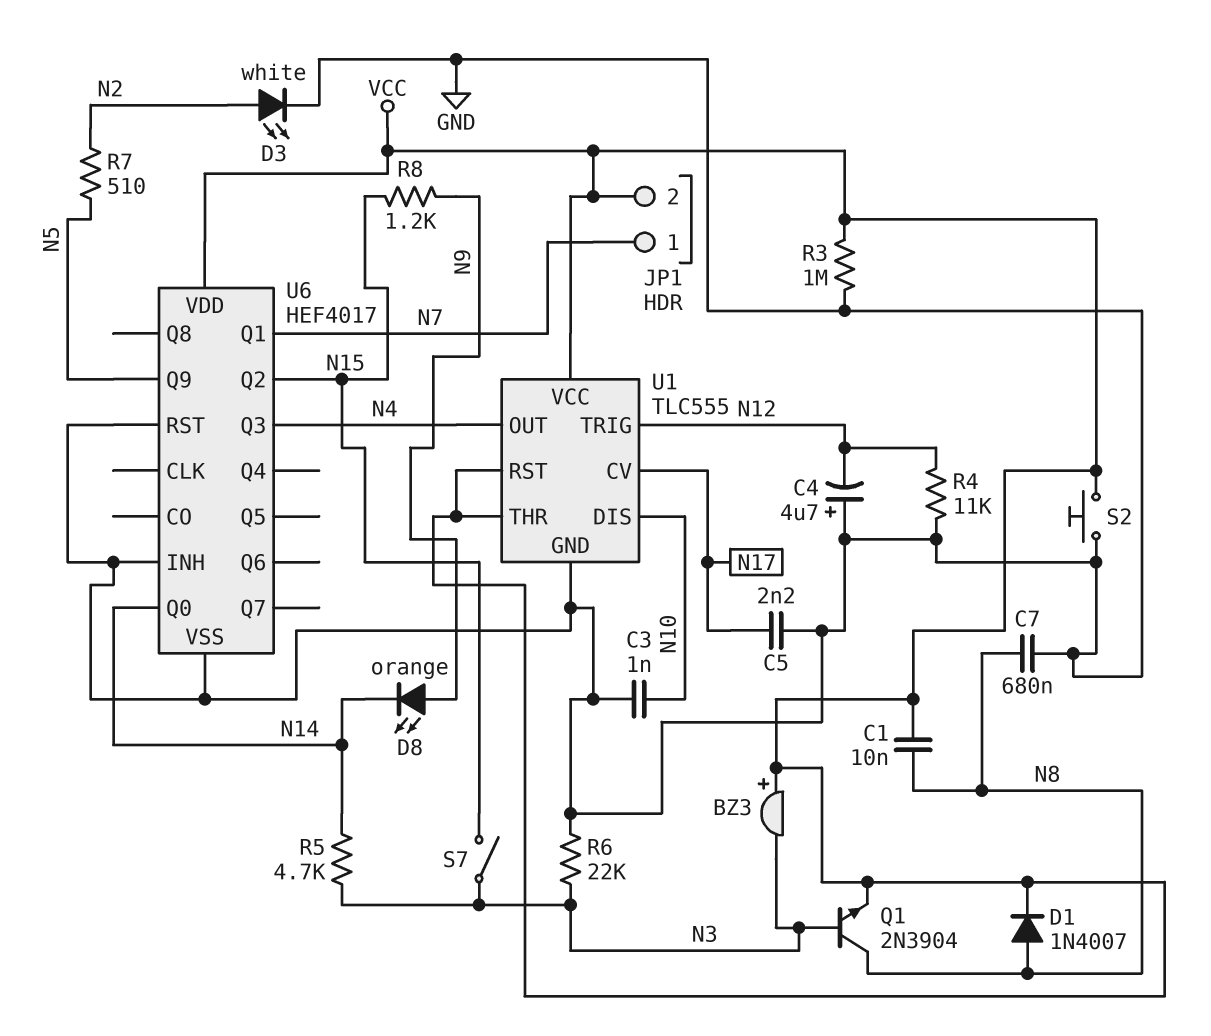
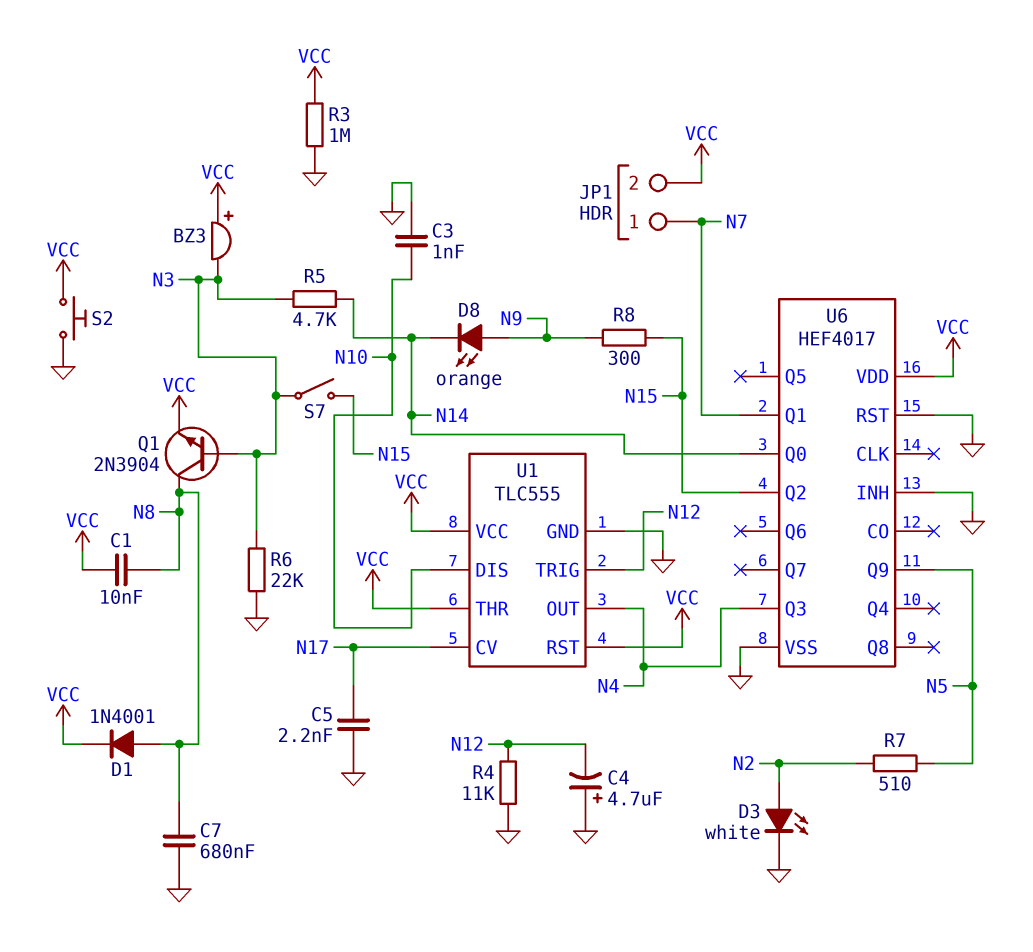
D1: diode 1N4007 (A N8, K VCC) -> diode 1N4001 (A N8, K VCC)
R8: 1.2k (N9, N15) -> 300 (N9, N15)

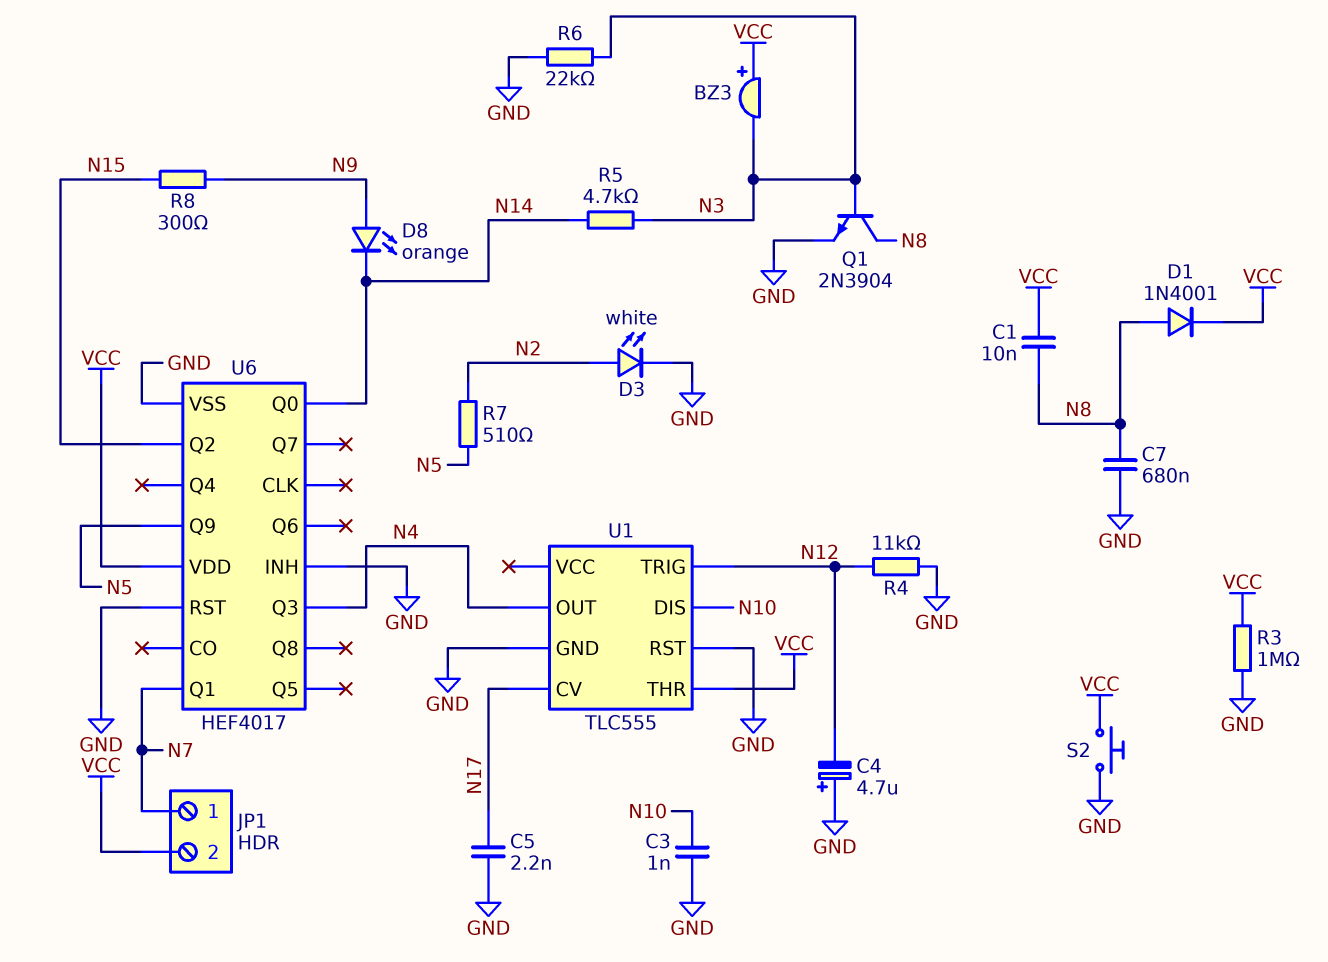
Q1: NPN 2N3904 (B N3, C N8, E VCC) -> NPN 2N3904 (B N3, C N8, E GND)
S7: switch (N3, N15) -> none
U1 pin RST: VCC -> GND
U1 pin VCC: VCC -> none

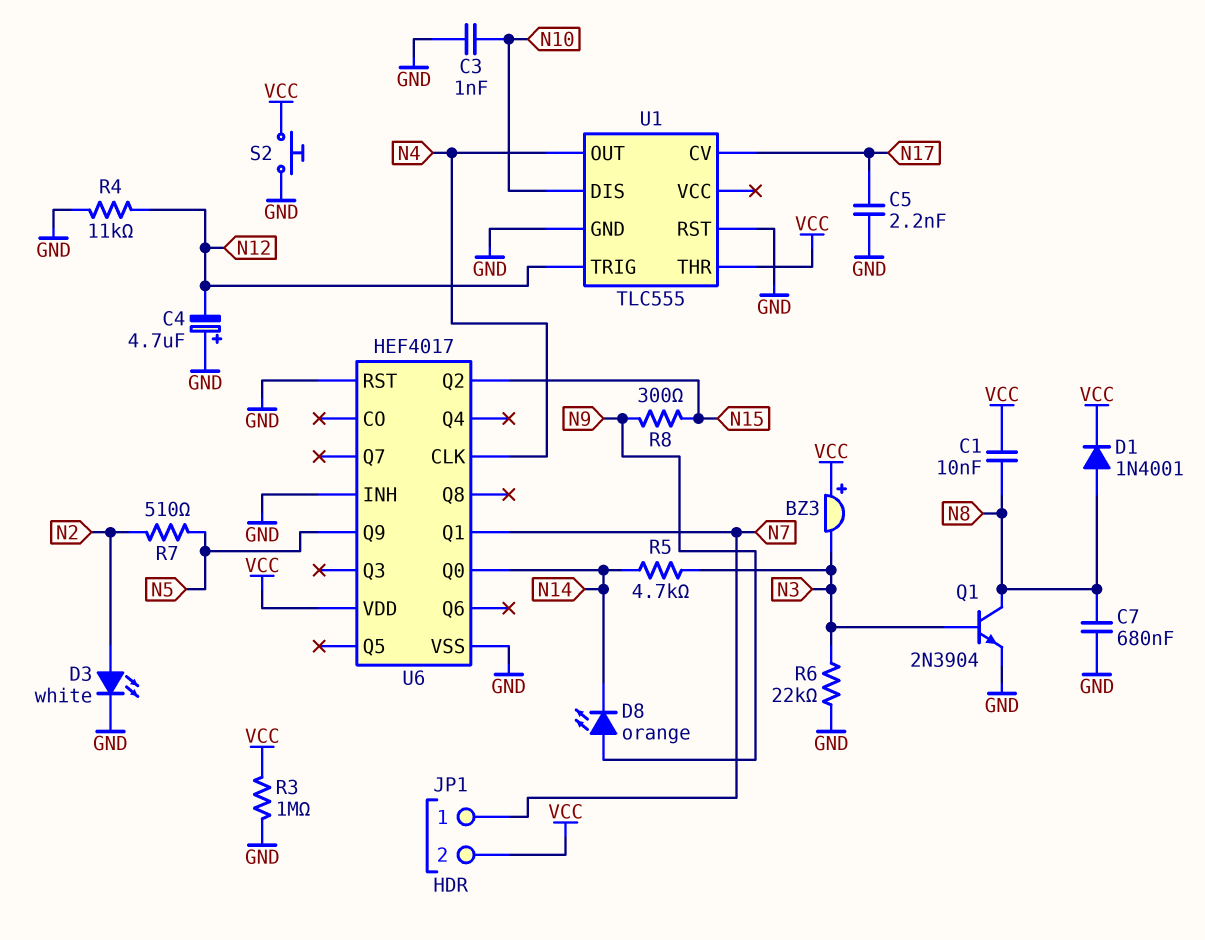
U6 pin CLK: none -> N4
U6 pin Q3: N4 -> none

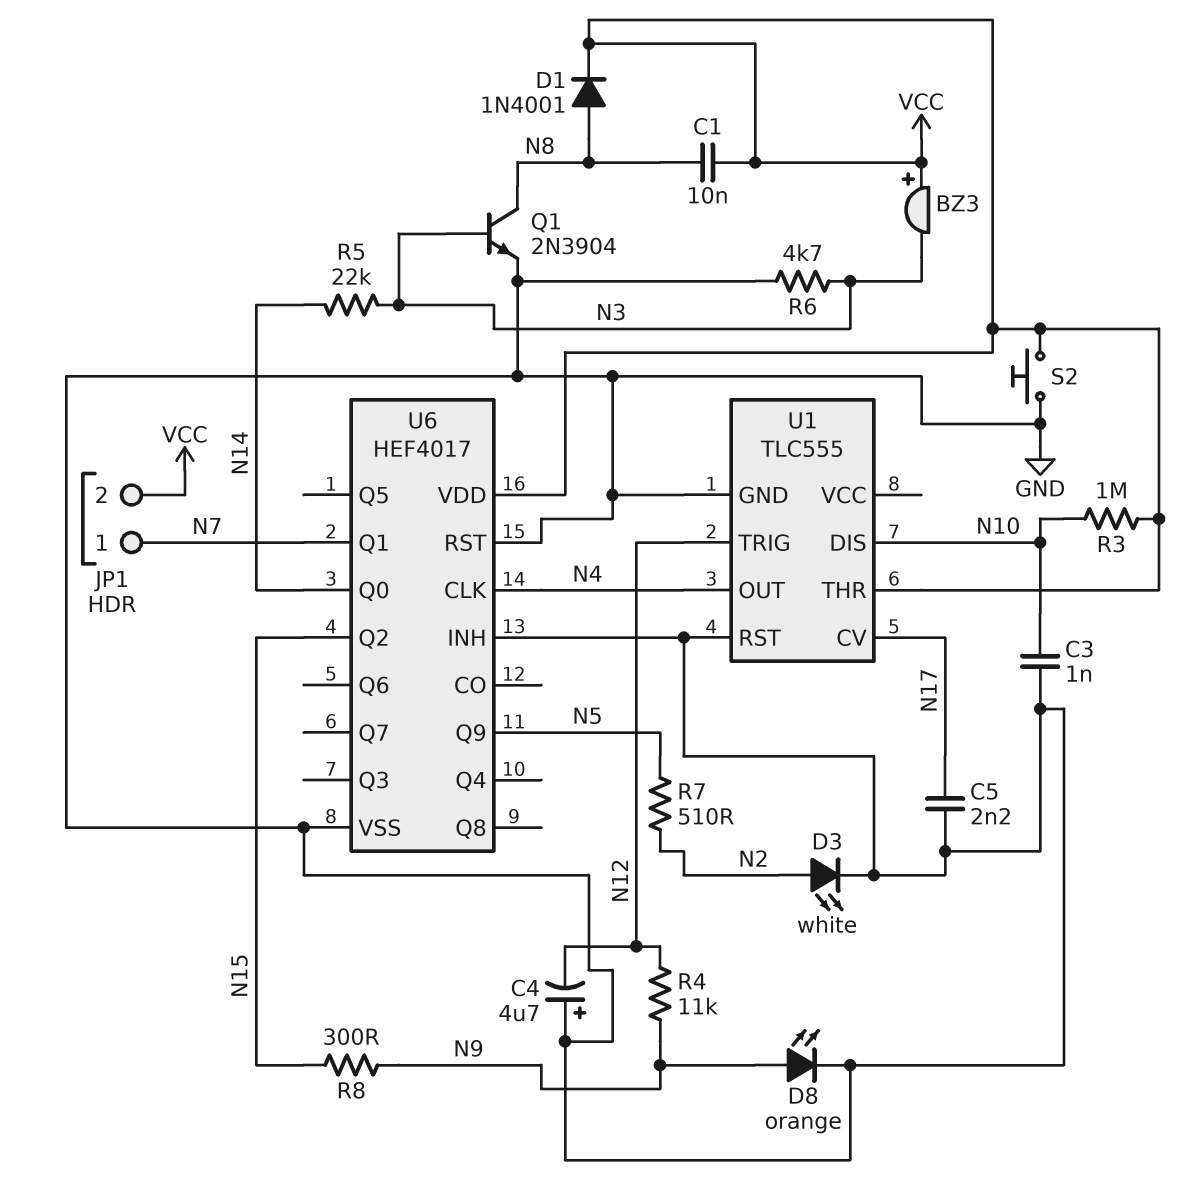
C7: 680nF (GND, N8) -> none
D8: LED orange (A N9, K N14) -> LED orange (A N9, K GND)
R3: 1M (GND, VCC) -> 1M (N10, VCC)
R4: 11k (GND, N12) -> 11k (N9, N12)
R5: 4.7k (N3, N14) -> 22k (N3, N14)
R6: 22k (GND, N3) -> 4.7k (GND, N3)

